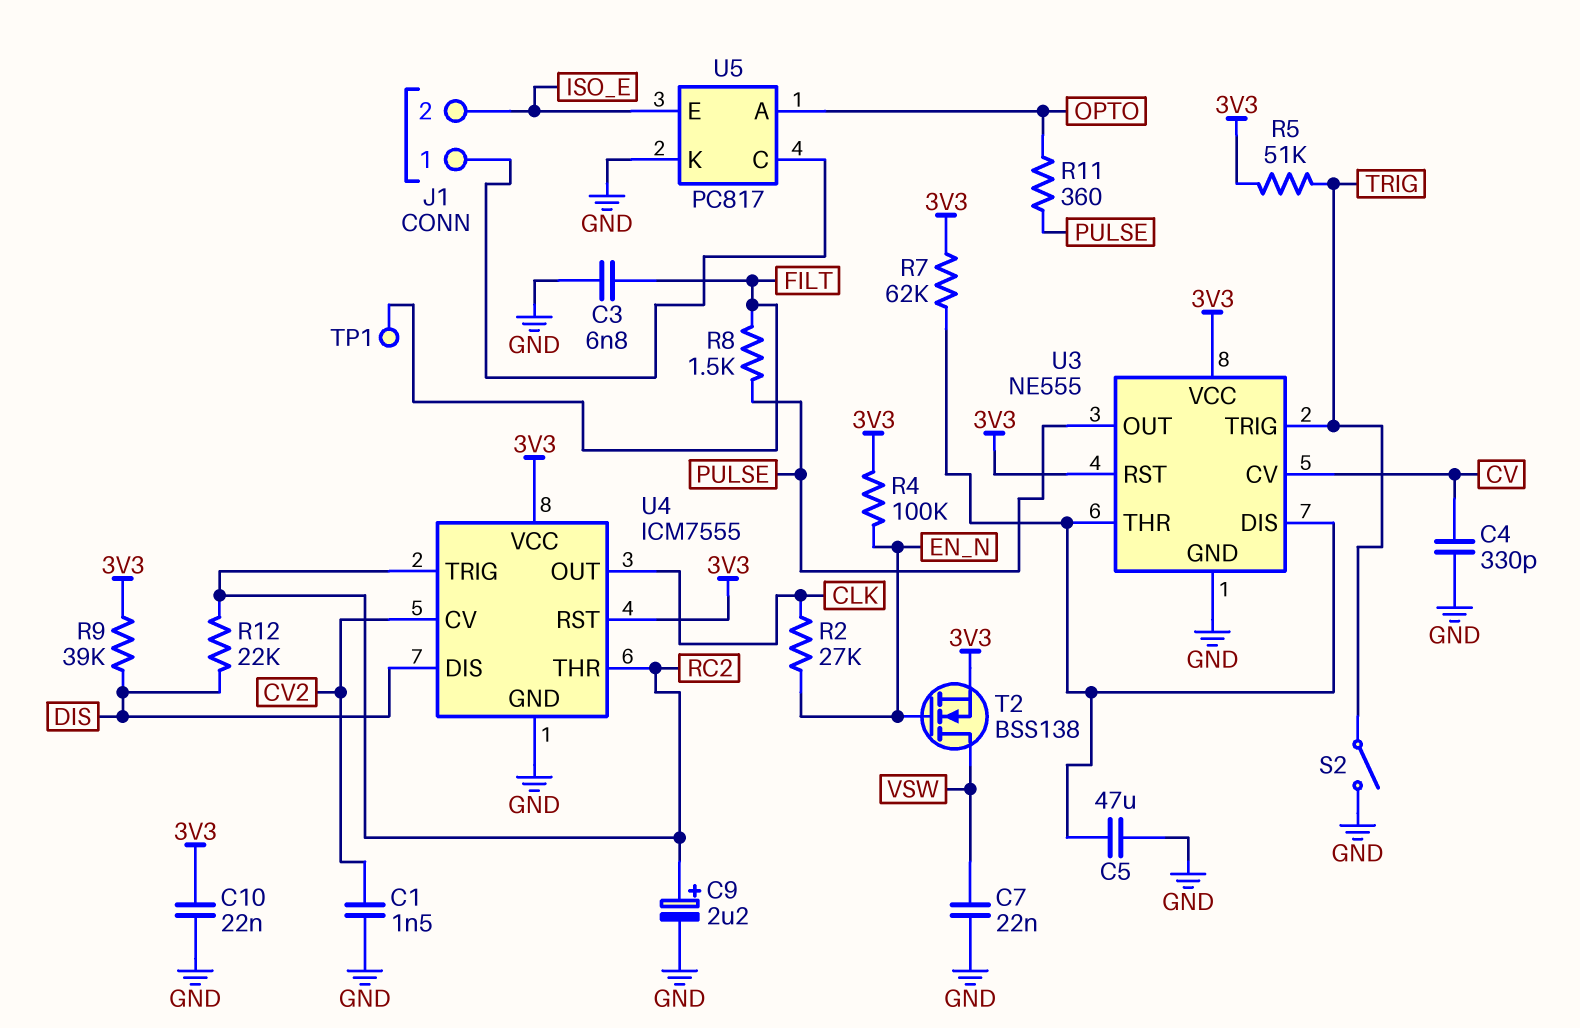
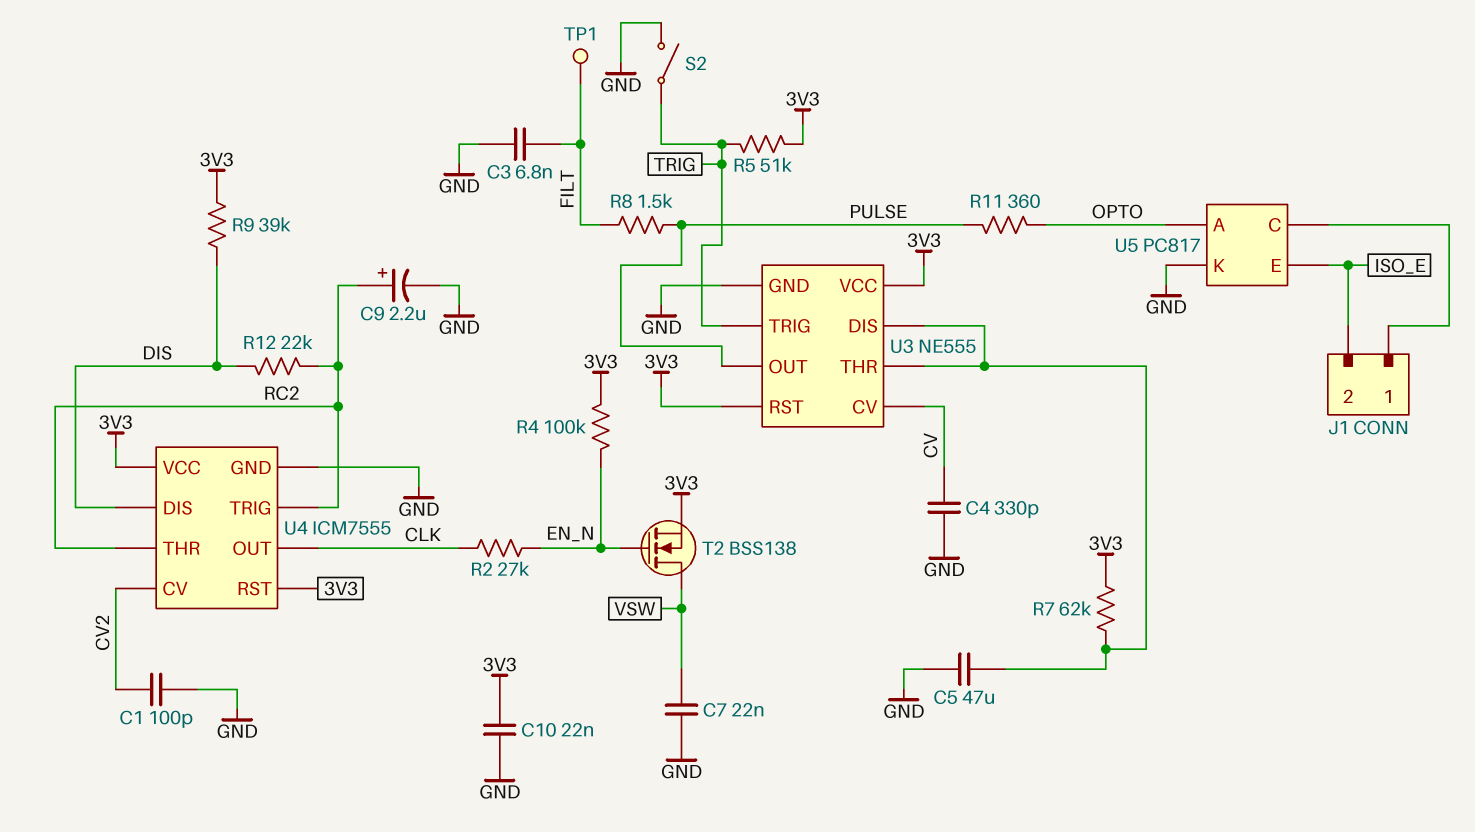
C1: 1.5nF (CV2, GND) -> 100pF (CV2, GND)

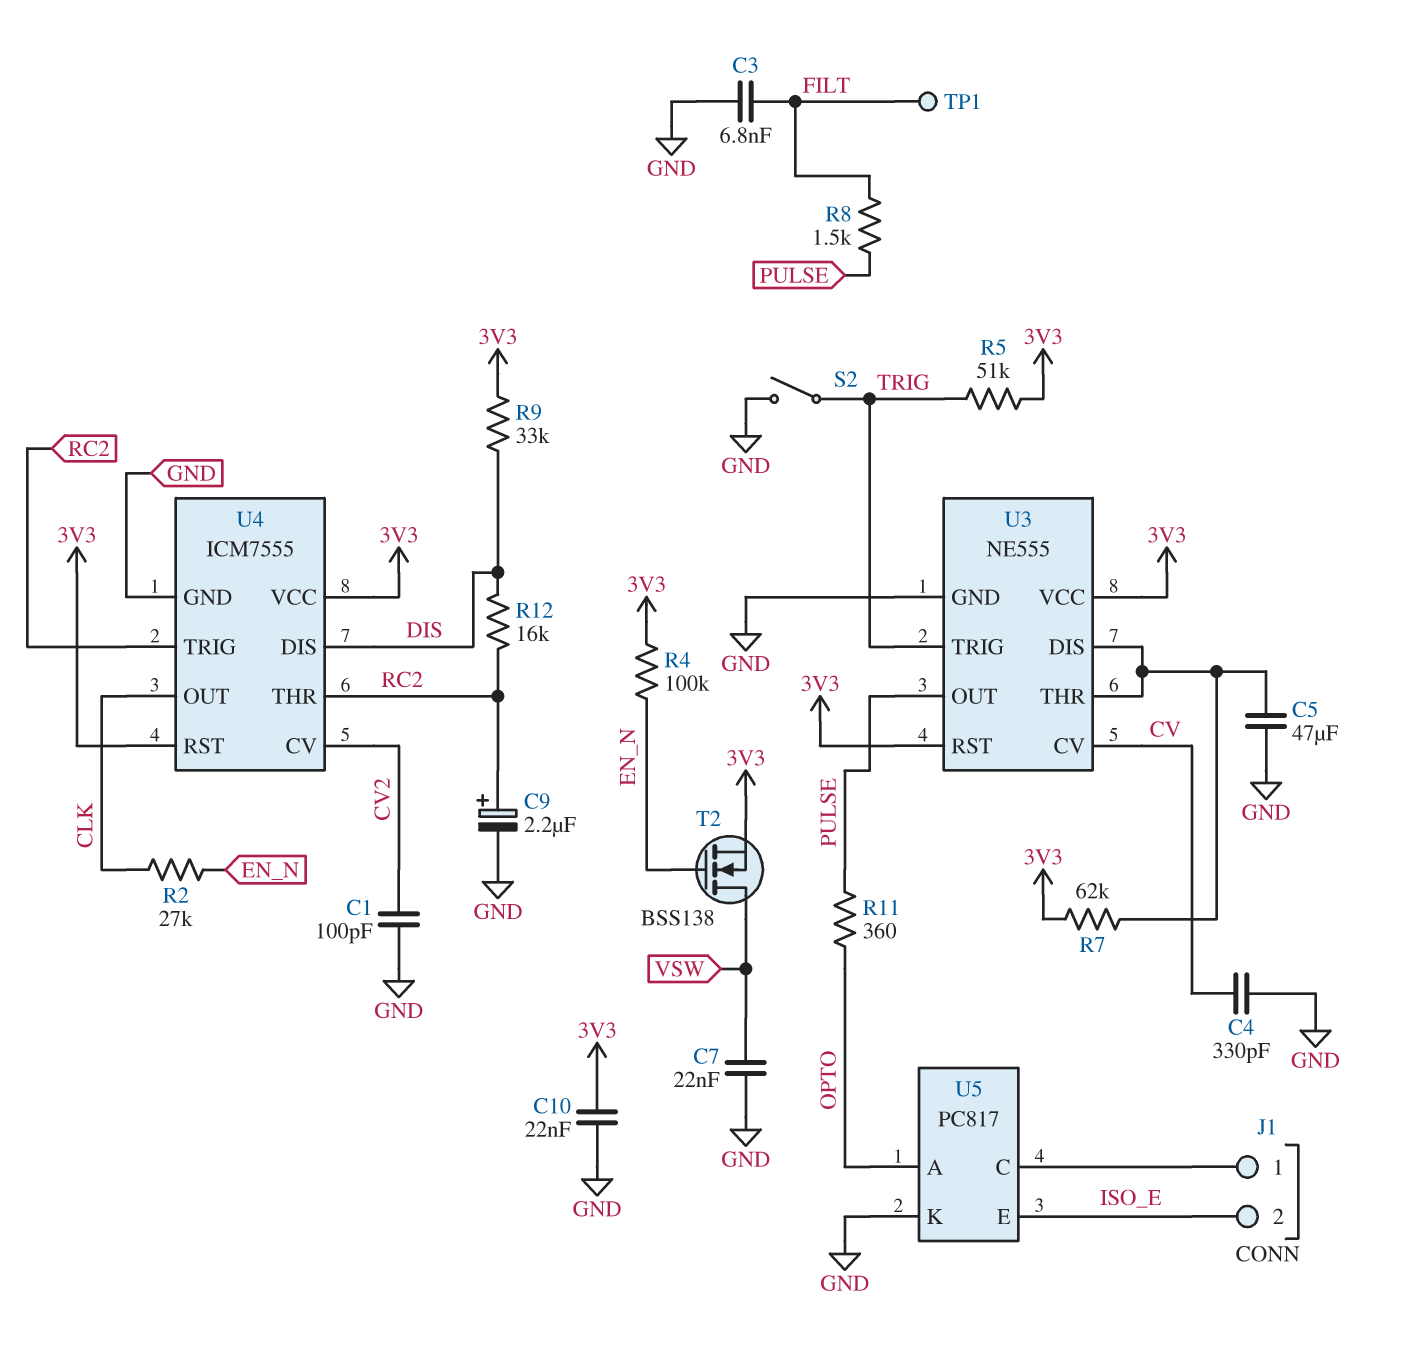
R9: 39k (3V3, DIS) -> 33k (3V3, DIS)
R12: 22k (DIS, RC2) -> 16k (DIS, RC2)

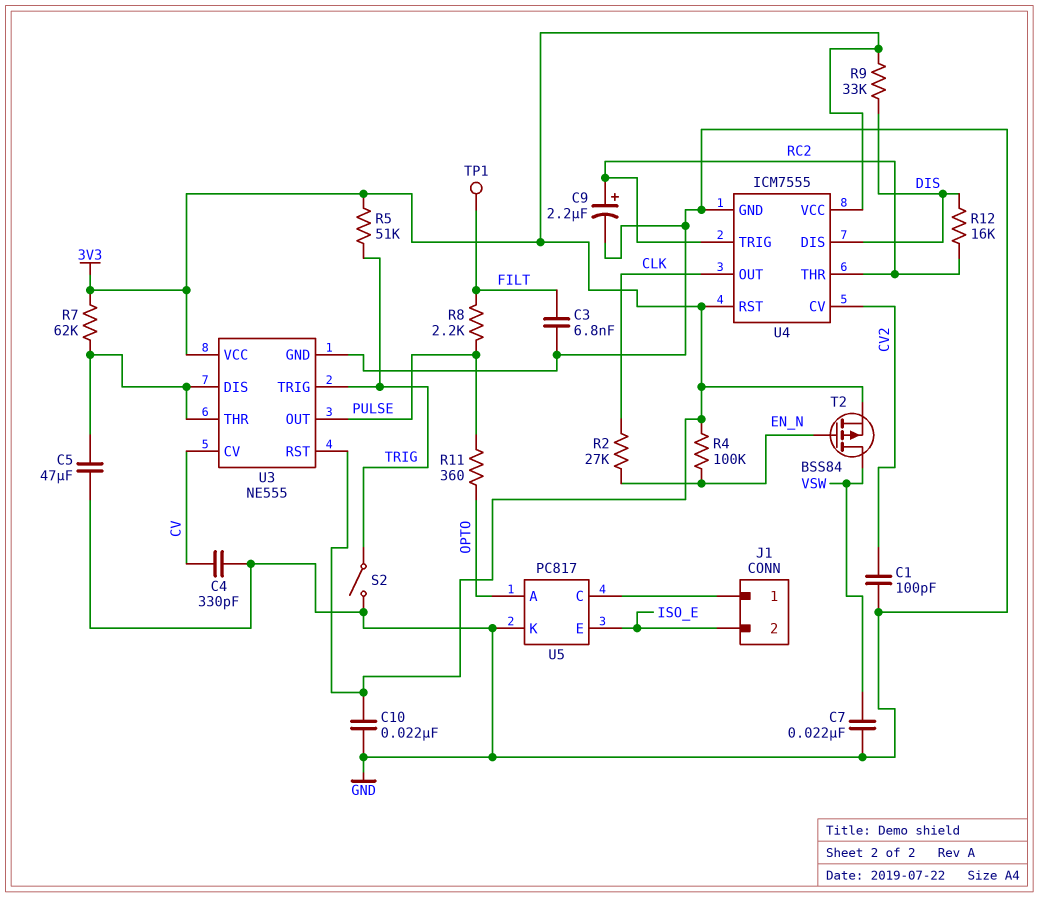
R8: 1.5k (FILT, PULSE) -> 2.2k (FILT, PULSE)
T2: NMOS BSS138 (G EN_N, D VSW, S 3V3) -> PMOS BSS84 (G EN_N, D VSW, S 3V3)

